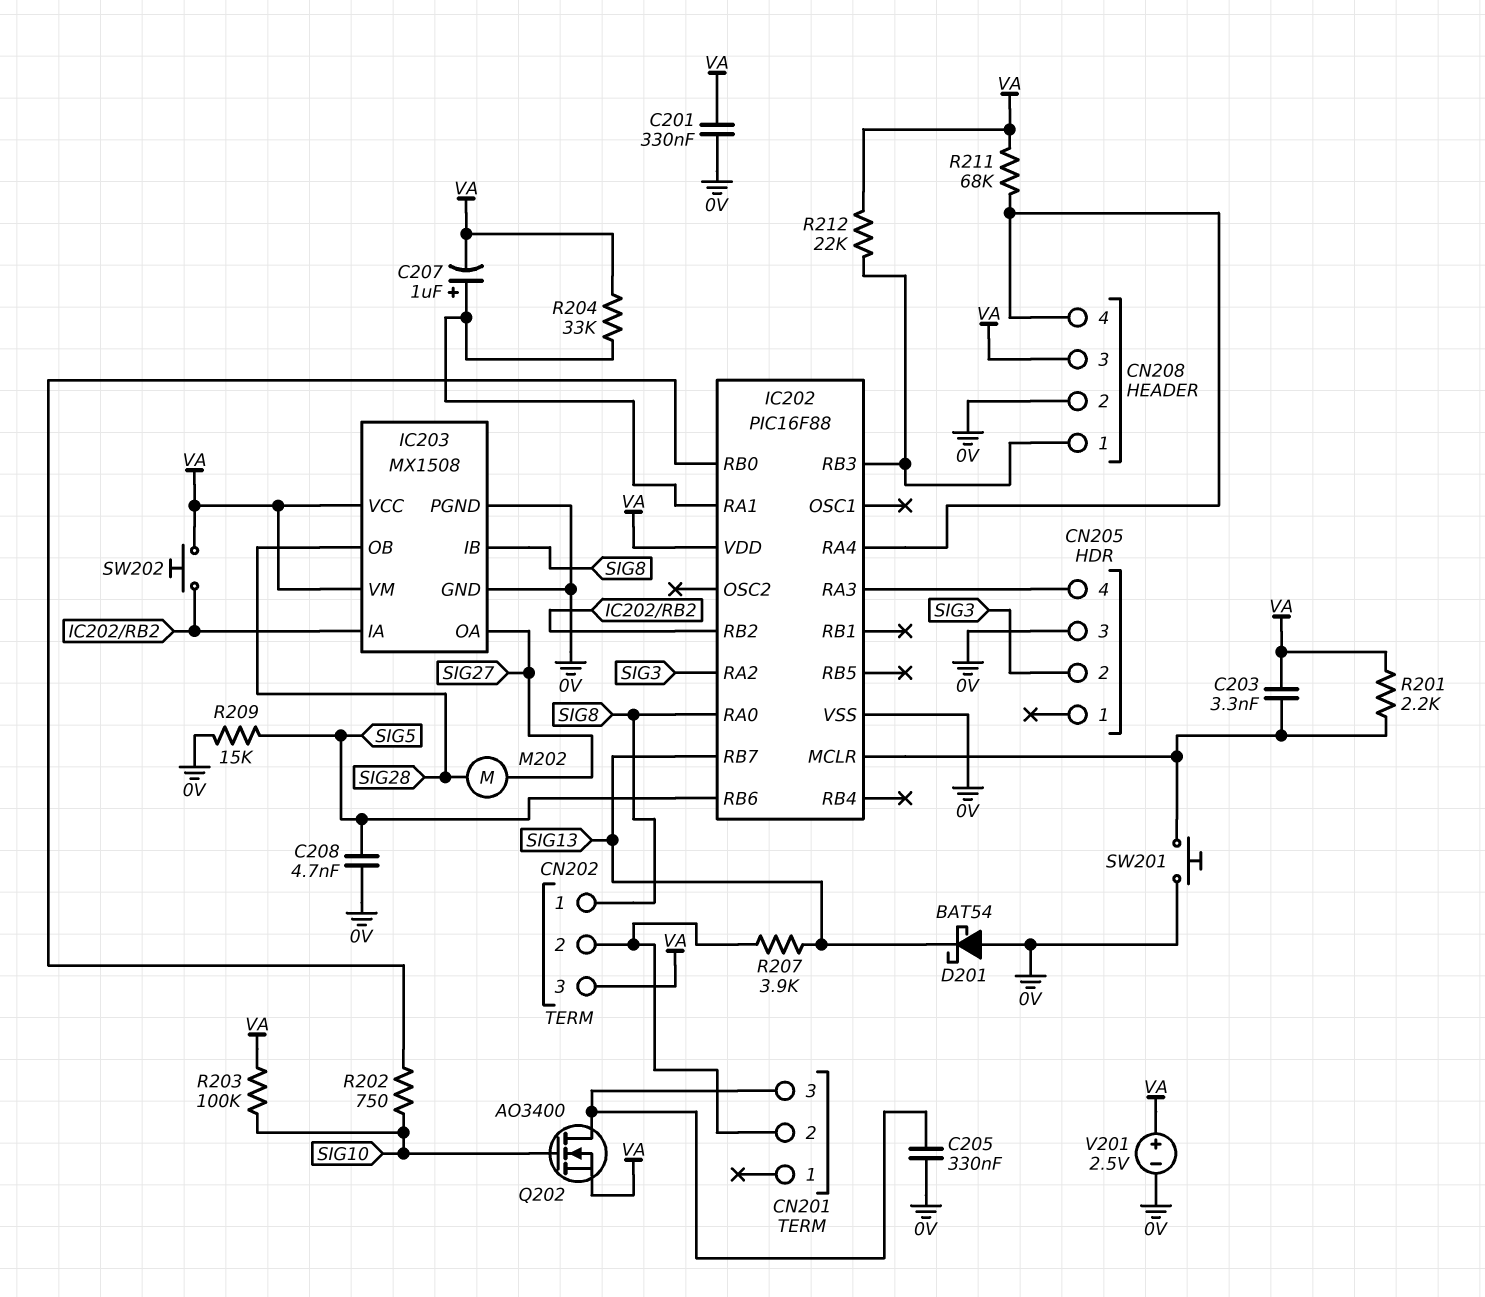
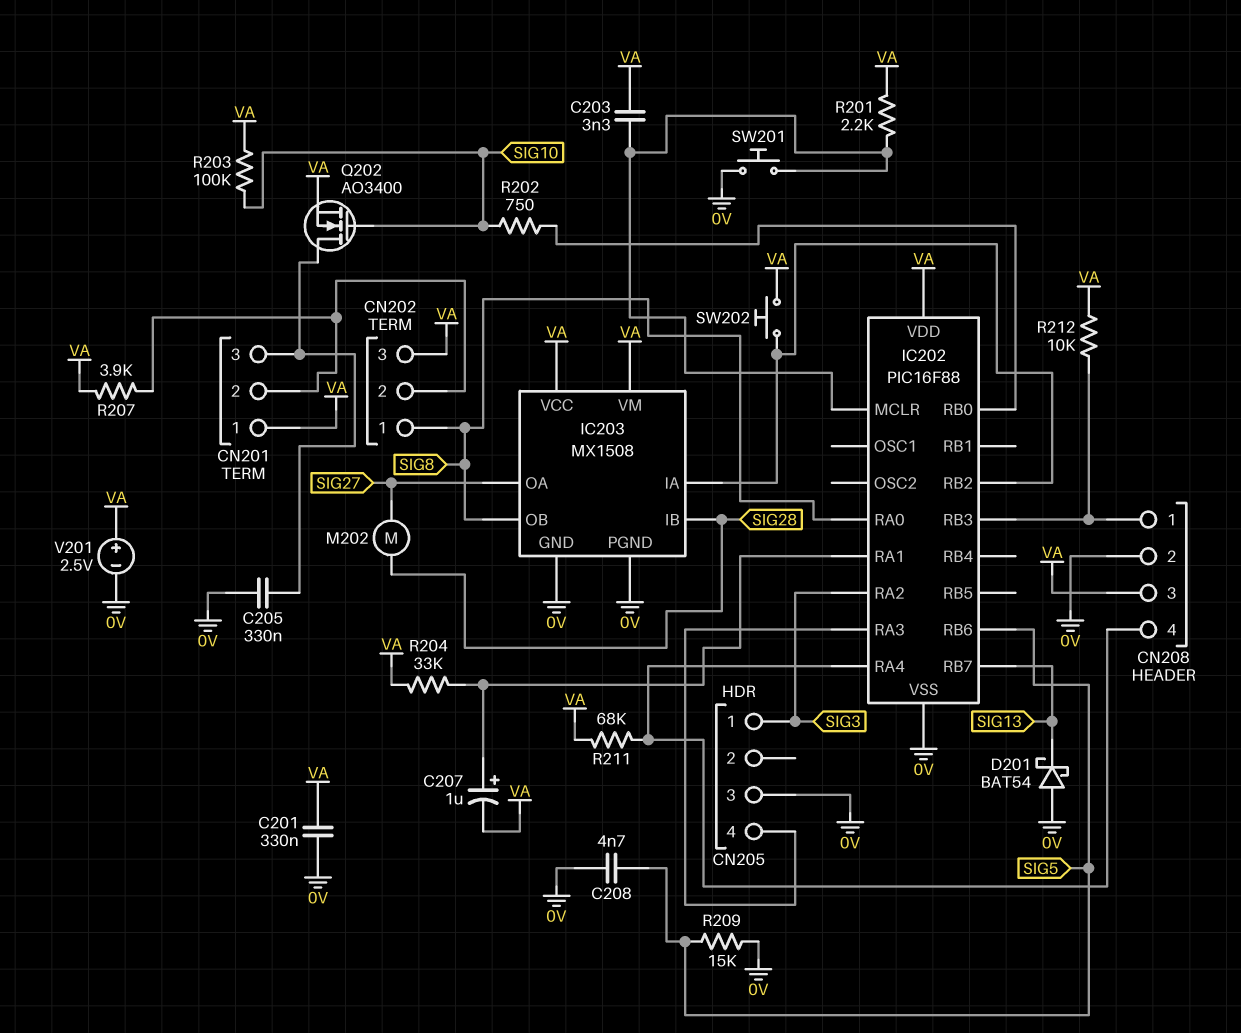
CN201 pin 1: none -> VA
CN205 pin 1: none -> SIG3
CN205 pin 2: SIG3 -> none
IC203 pin IB: SIG8 -> SIG28
IC203 pin OB: SIG28 -> SIG8
R207: 3.9k (CN201/2, SIG13) -> 3.9k (CN201/2, VA)
R212: 22k (CN208/1, VA) -> 10k (CN208/1, VA)

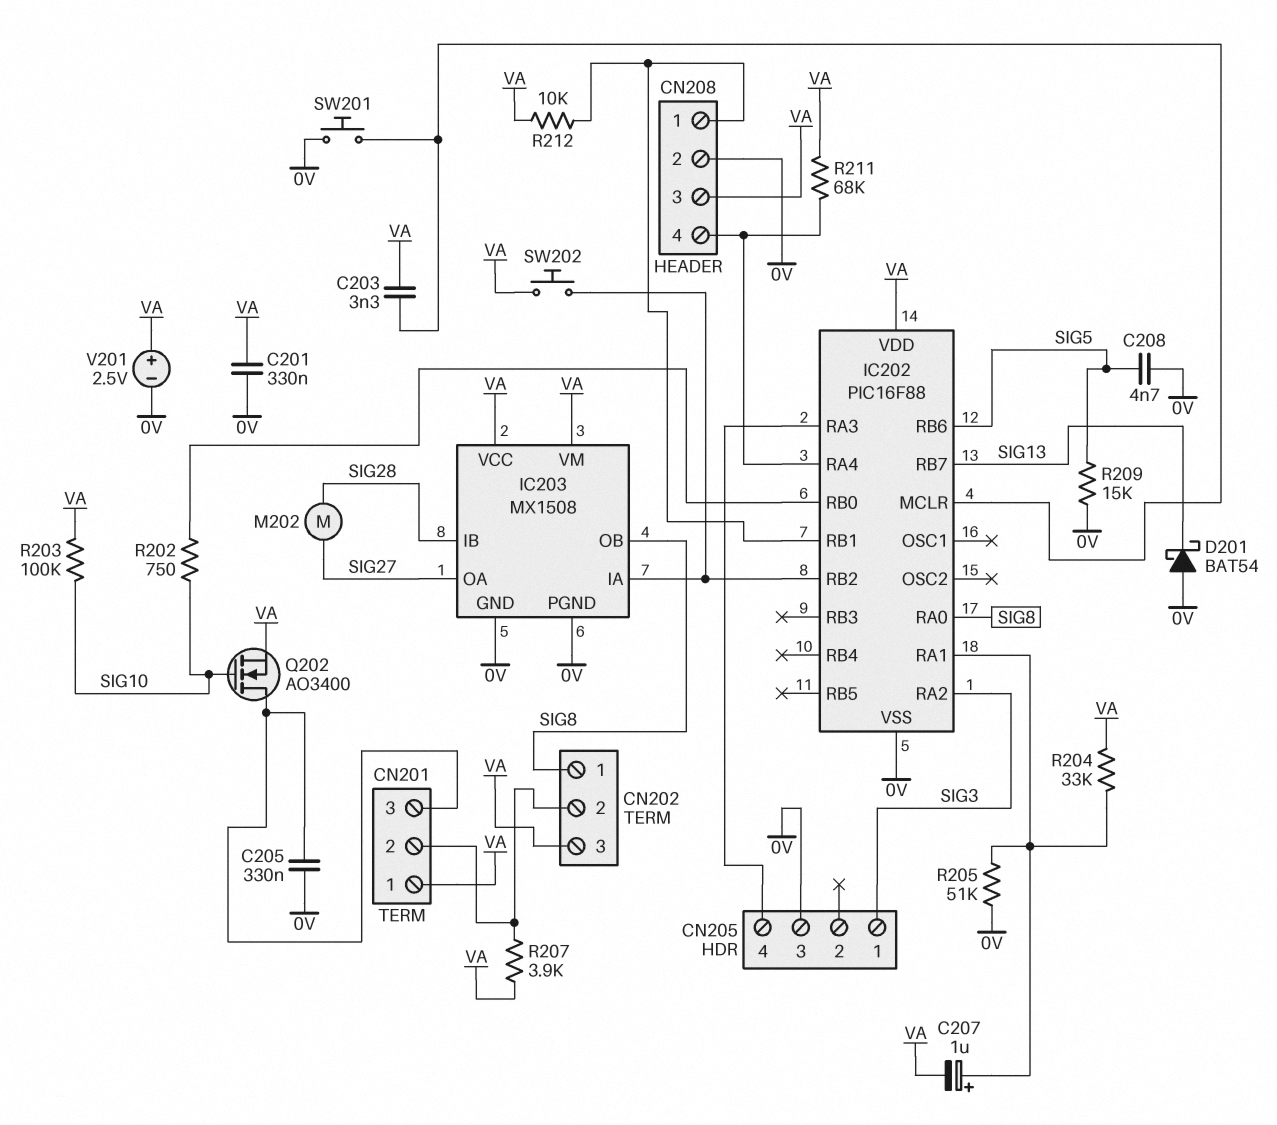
IC202 pin RB1: none -> CN208/1
IC202 pin RB3: CN208/1 -> none
R201: 2.2k (IC202/MCLR, VA) -> none
R205: none -> 51k (0V, IC202/RA1)

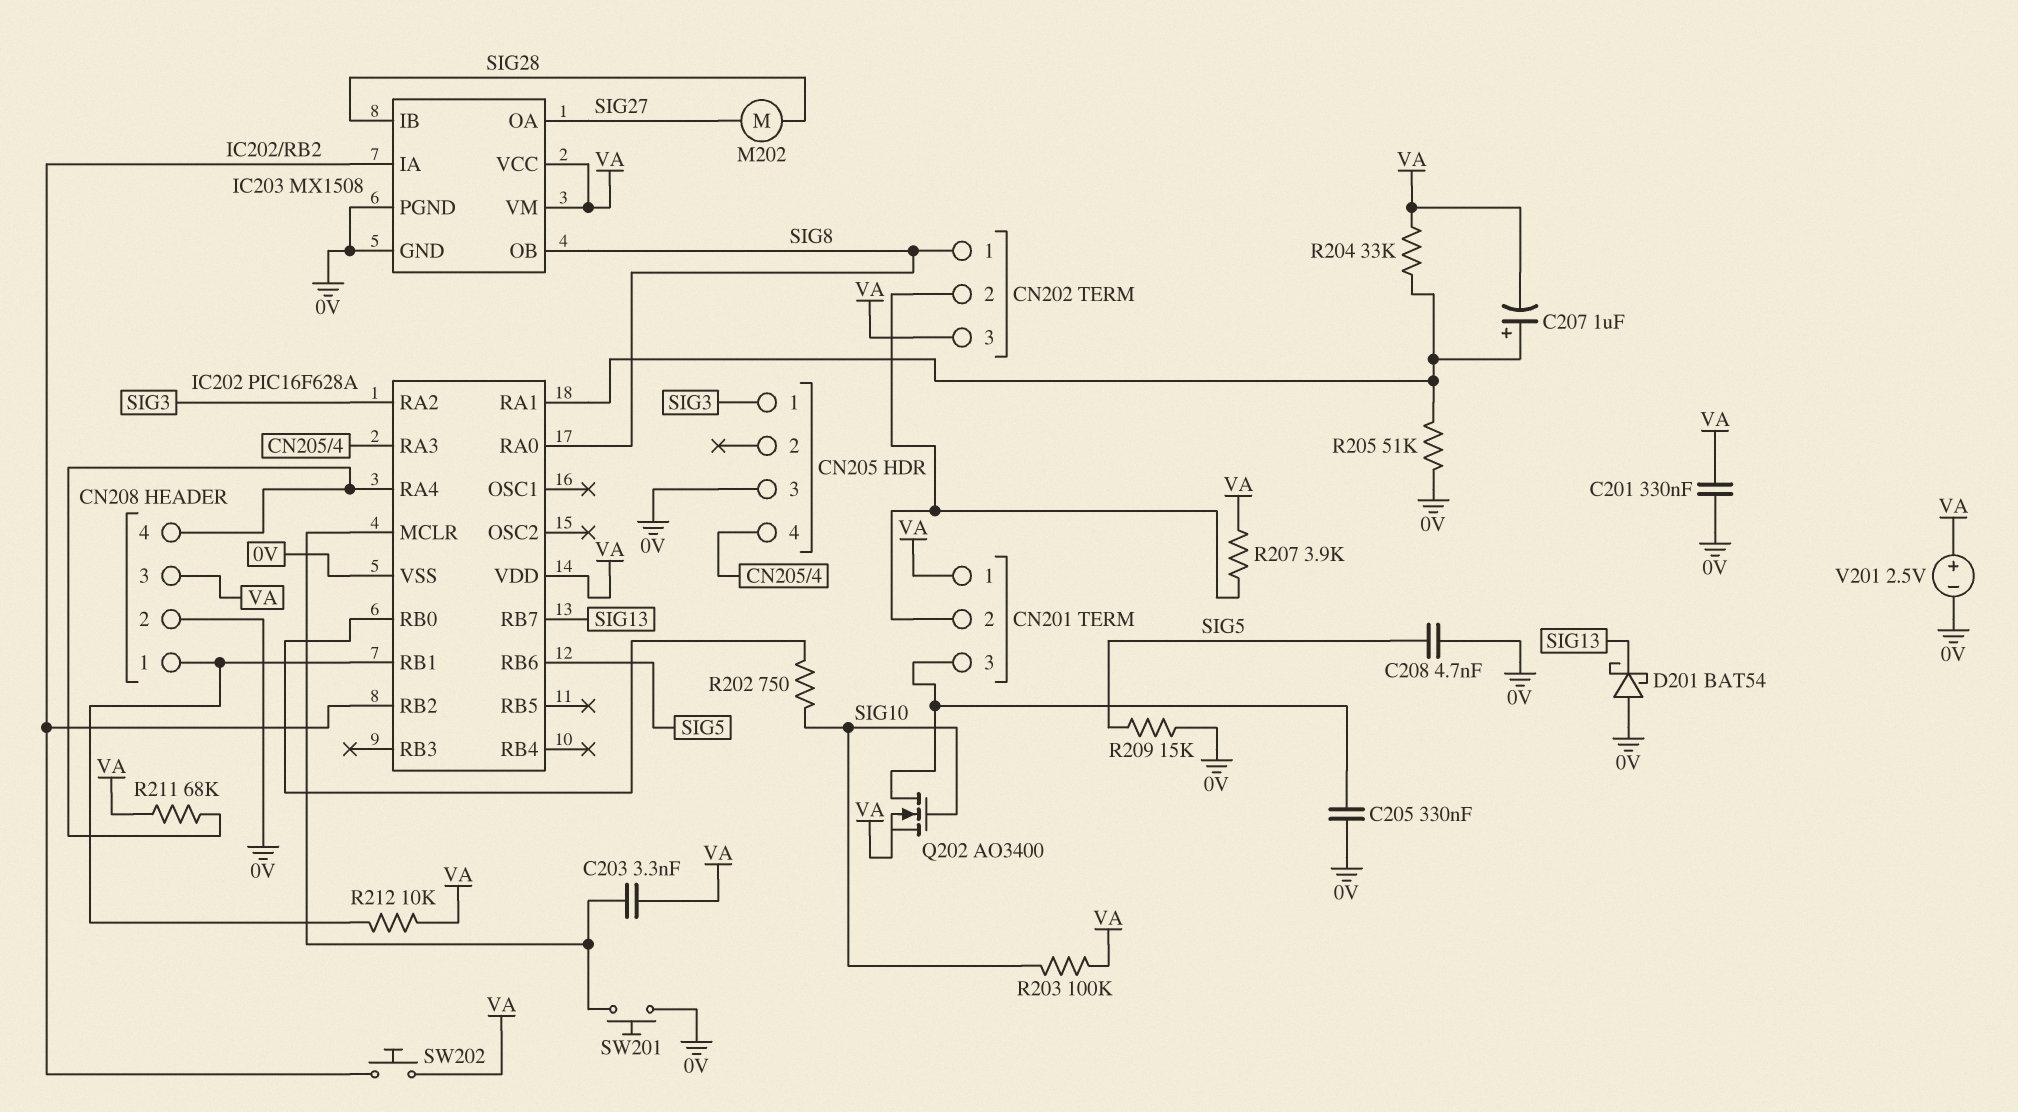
IC202: PIC16F88 -> PIC16F628A

